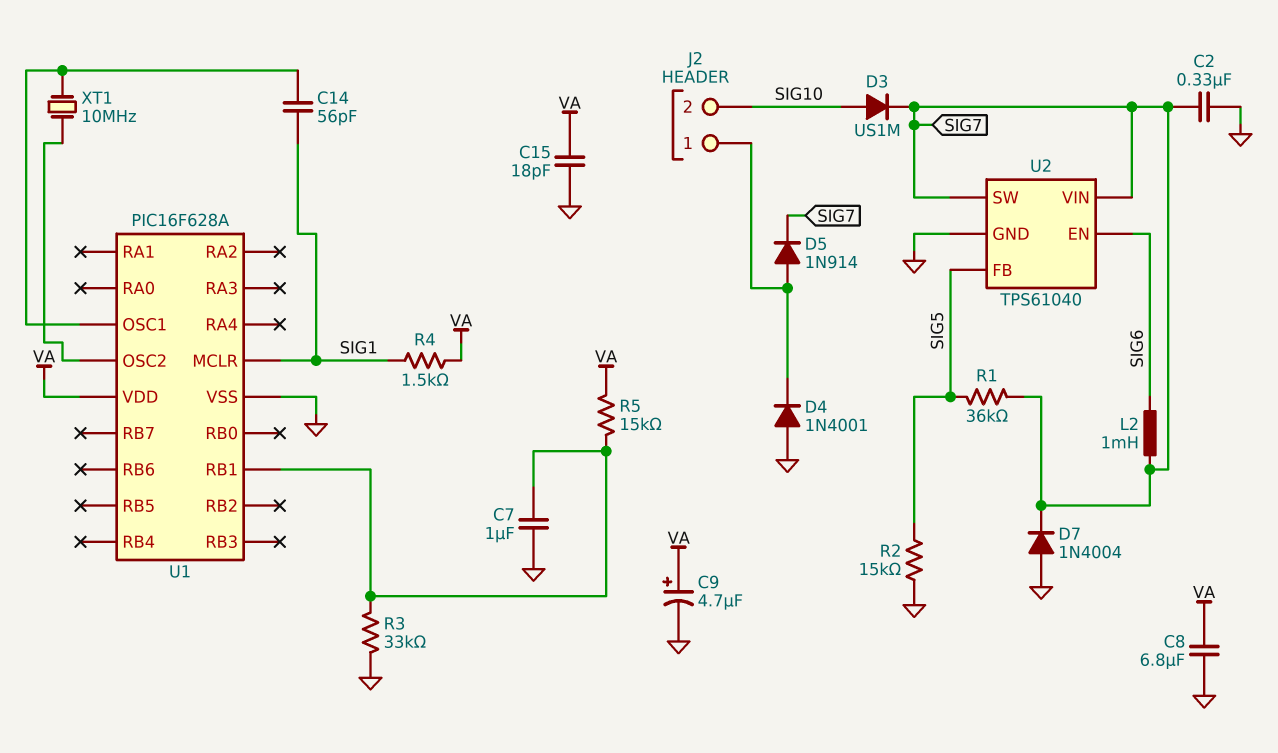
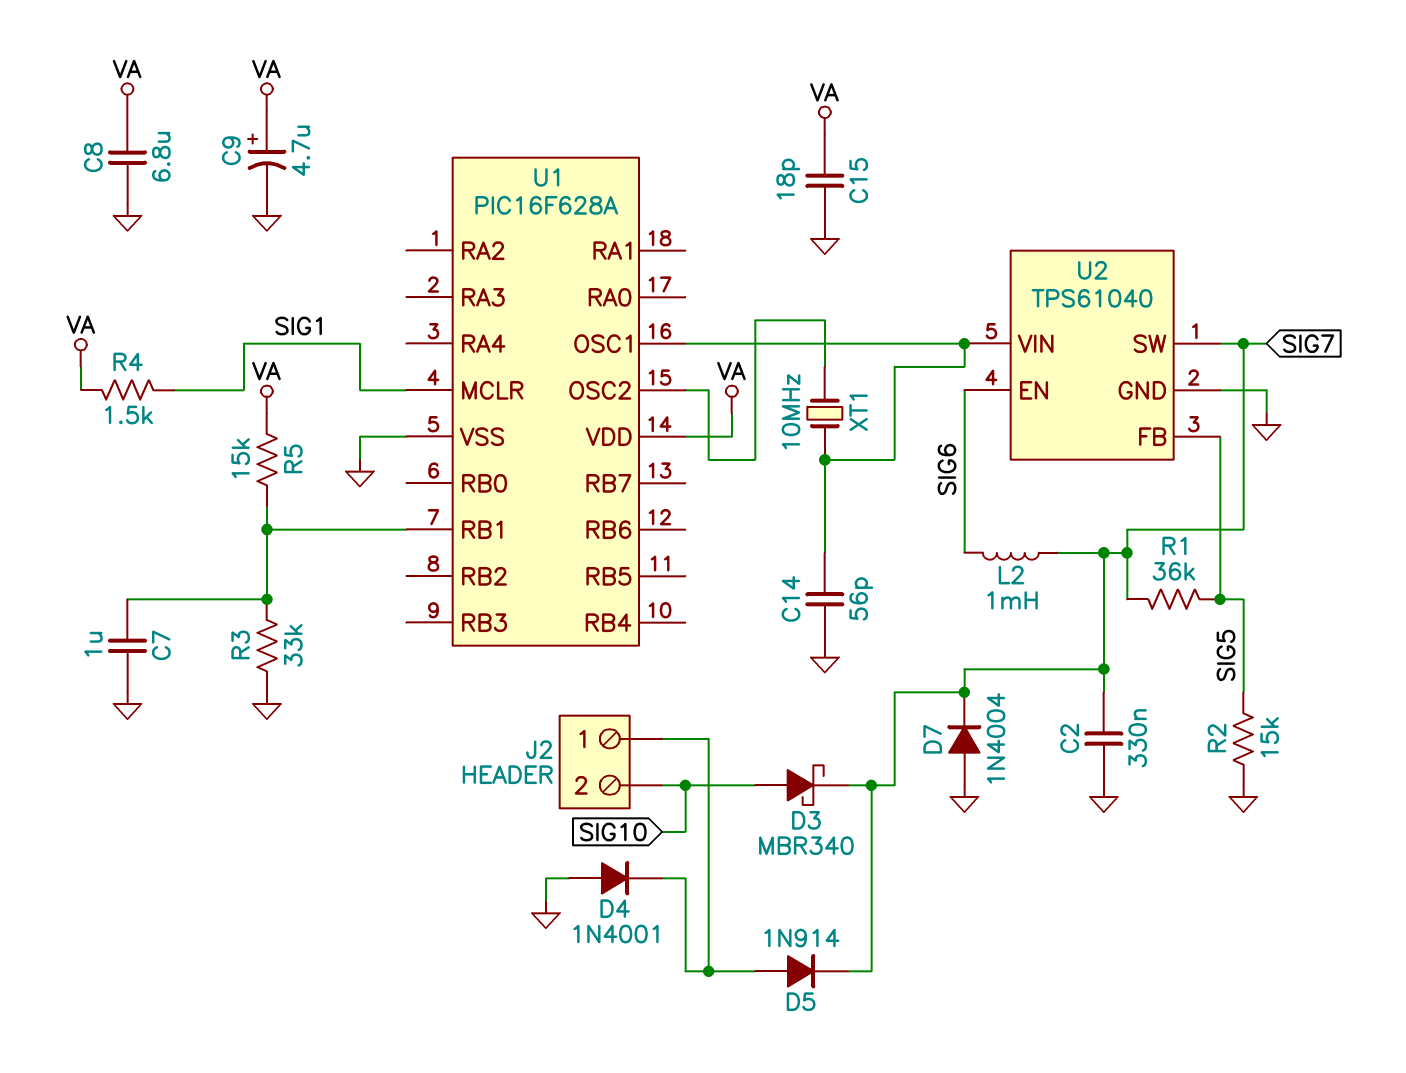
C14: 56pF (SIG1, U1/OSC1) -> 56pF (GND, U1/OSC1)
D3: diode US1M (A SIG10, K SIG7) -> schottky MBR340 (A SIG10, K SIG7)
U2 pin VIN: SIG7 -> U1/OSC1

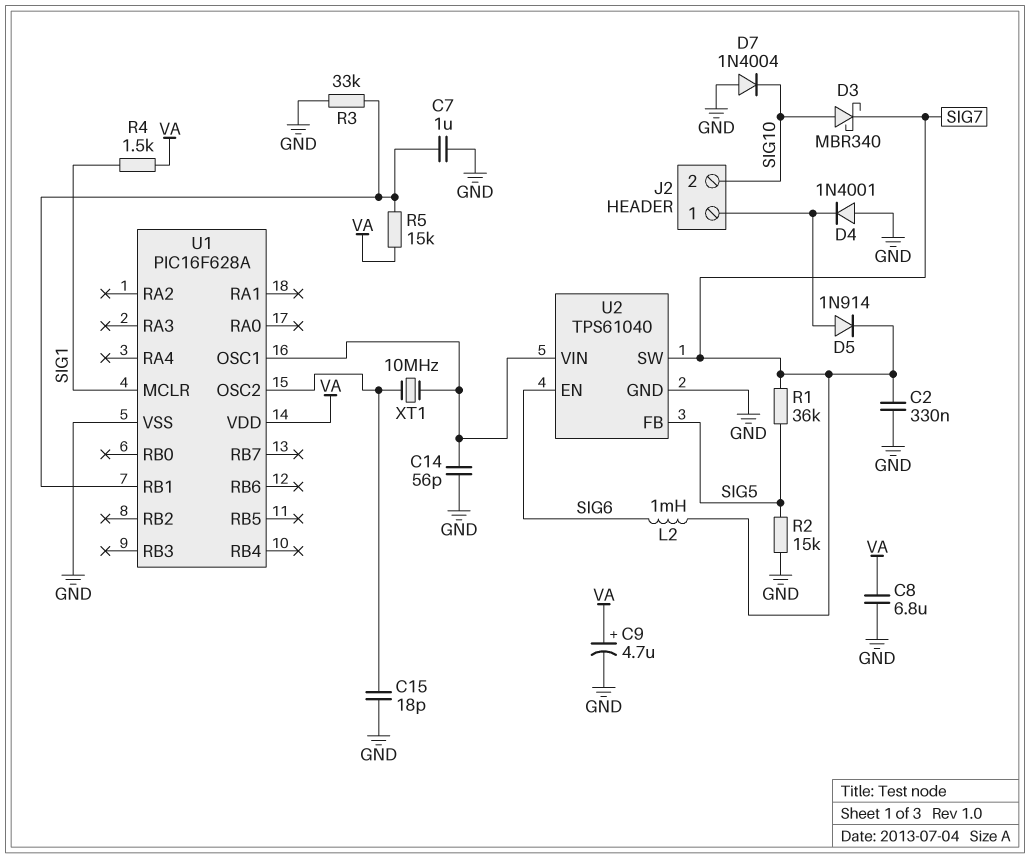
C15: 18pF (GND, VA) -> 18pF (GND, U1/OSC2)
D7: diode 1N4004 (A GND, K SIG7) -> diode 1N4004 (A GND, K SIG10)

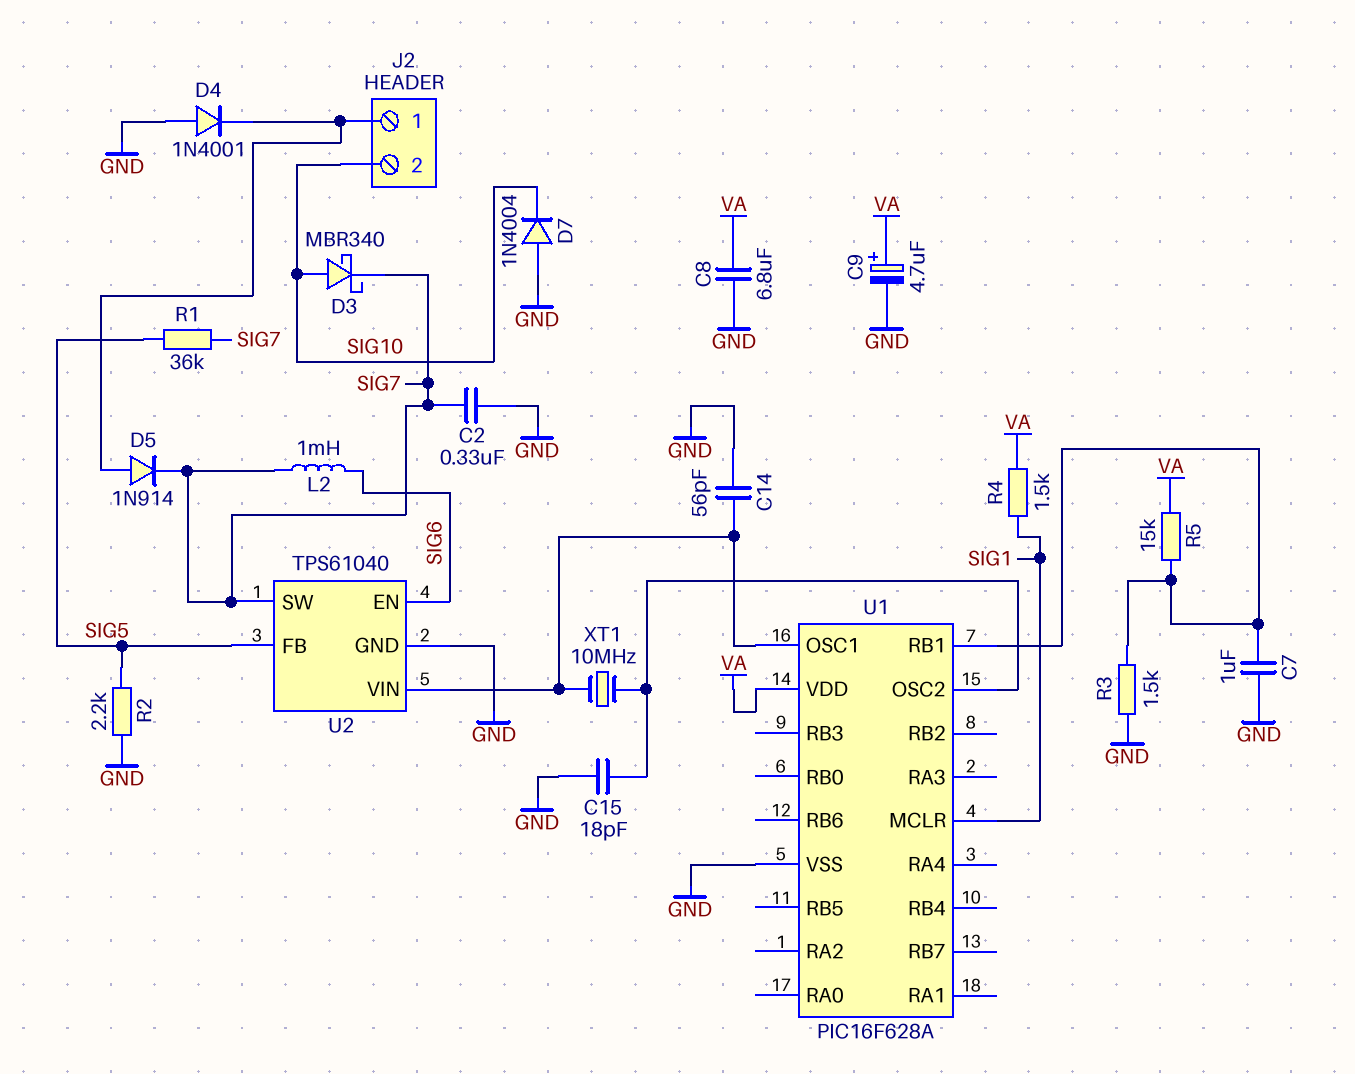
R2: 15k (GND, SIG5) -> 2.2k (GND, SIG5)
R3: 33k (GND, U1/RB1) -> 1.5k (GND, U1/RB1)

